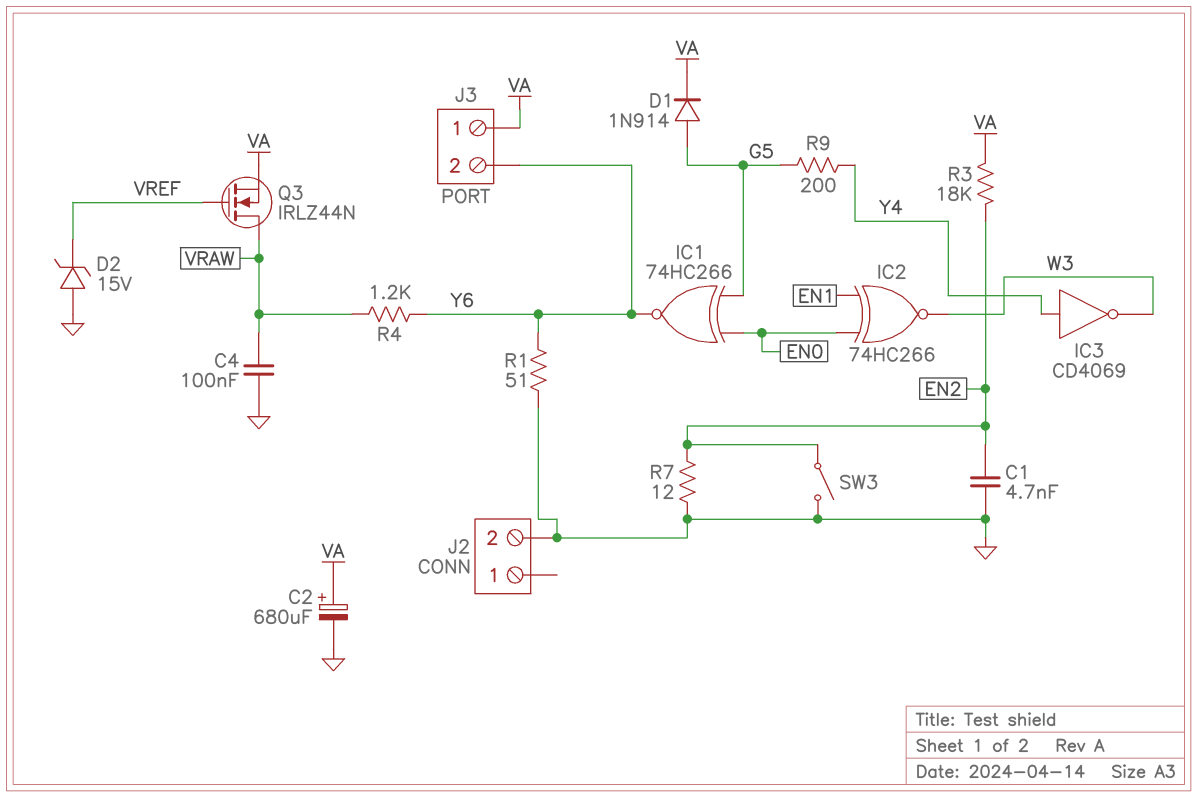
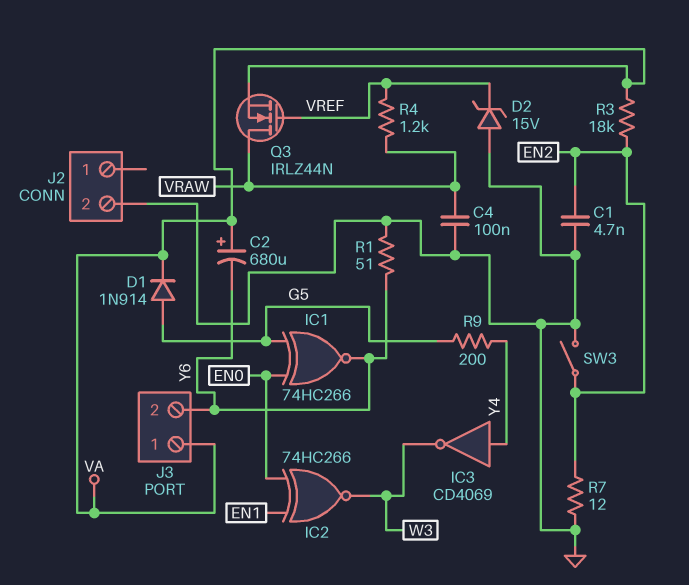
C2: 680uF (plus VA, minus GND) -> 680uF (plus VA, minus Y6)
R4: 1.2k (VRAW, Y6) -> 1.2k (VRAW, VREF)

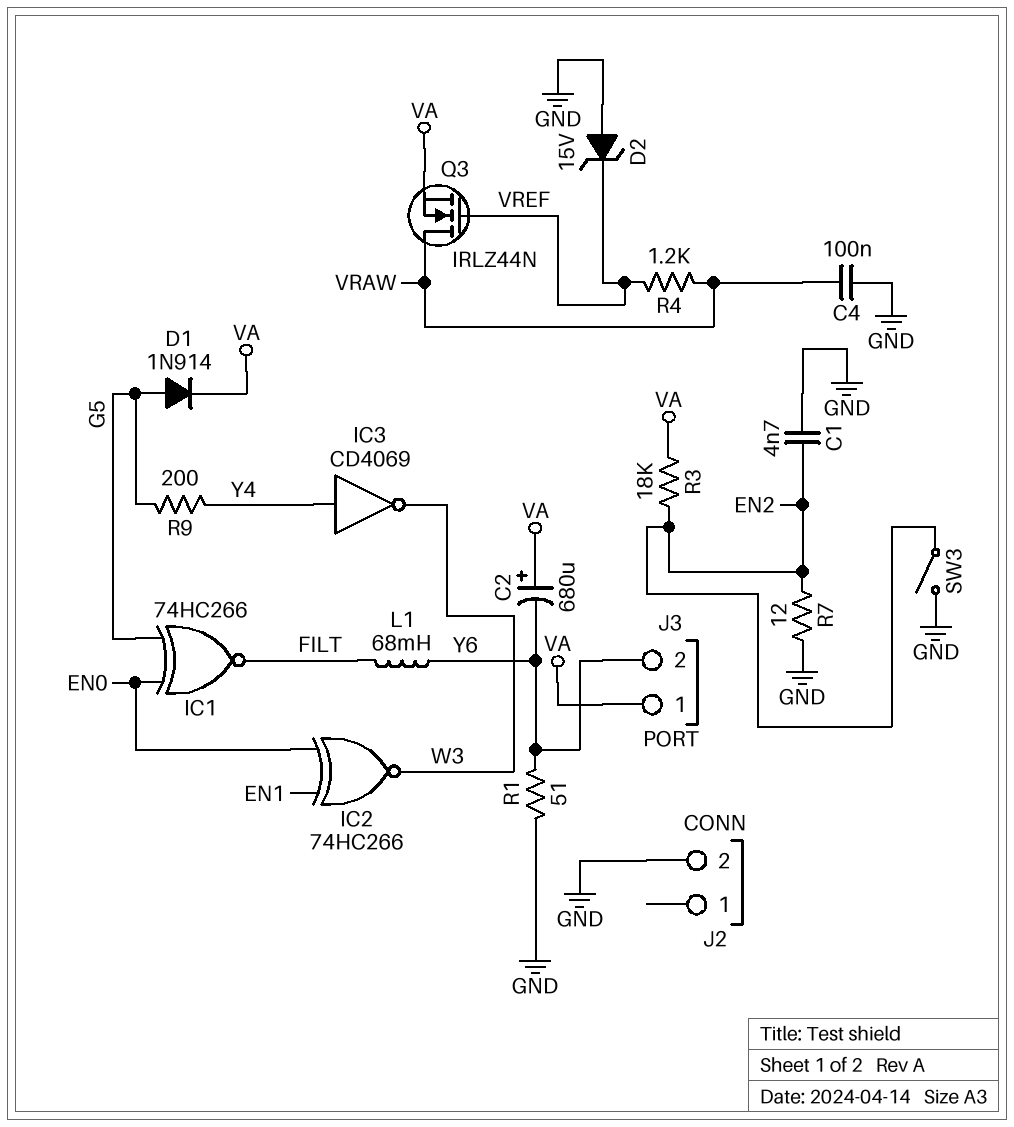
IC1: XNOR 74HC266 (in EN0, in G5, out Y6) -> XNOR 74HC266 (in EN0, in G5, out FILT)
L1: none -> 68mH (FILT, Y6)

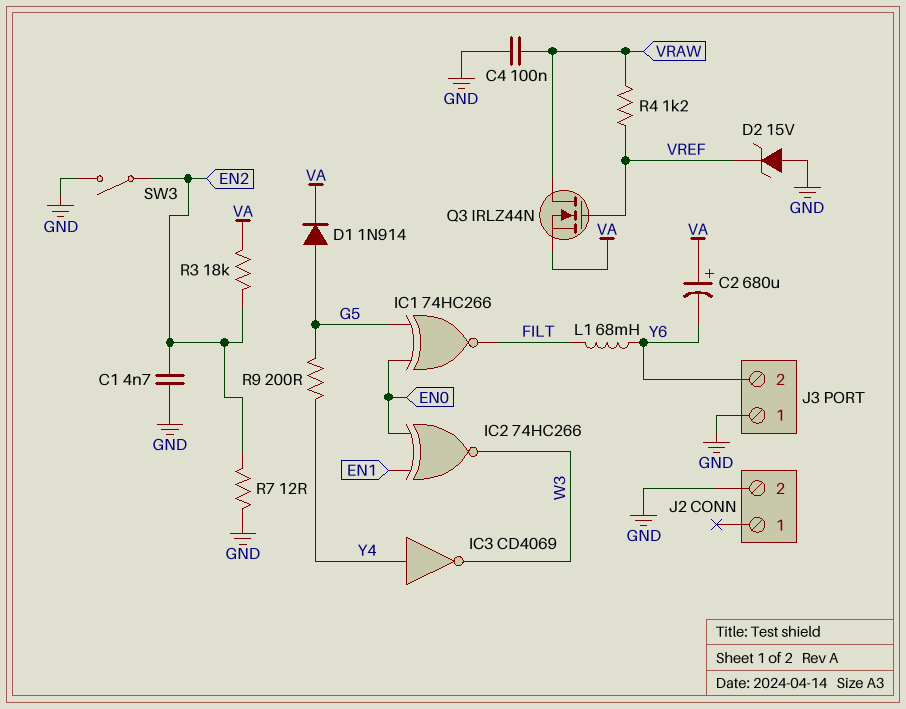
J3 pin 1: VA -> GND
R1: 51 (GND, Y6) -> none

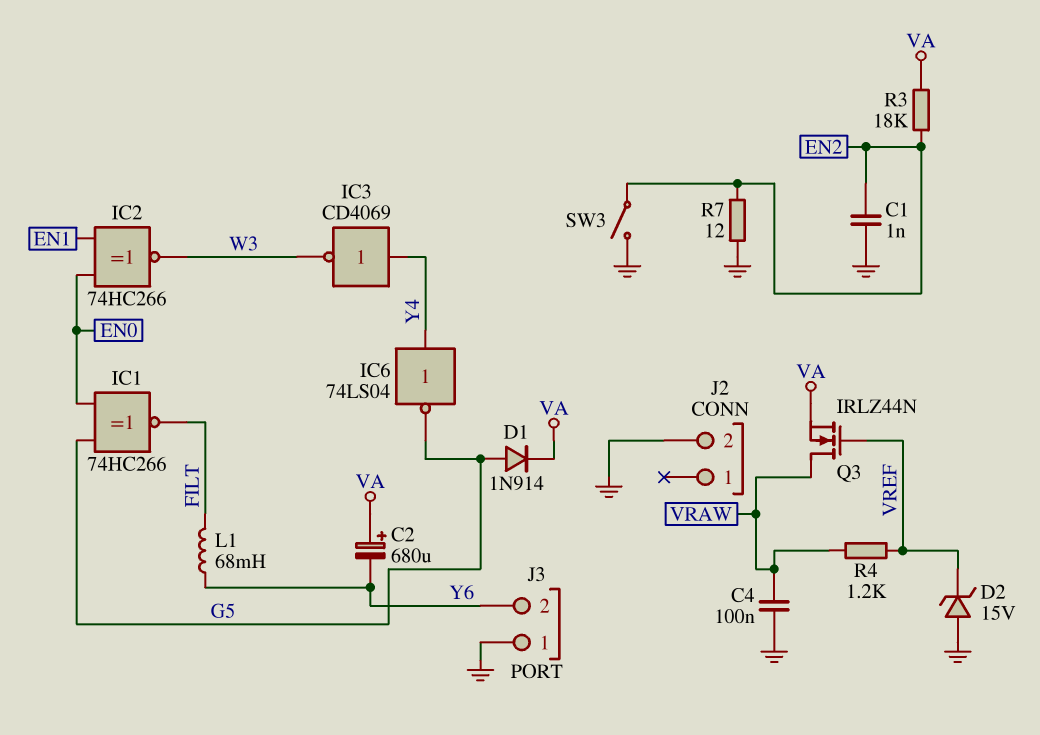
C1: 4.7nF (EN2, GND) -> 1nF (EN2, GND)
IC6: none -> NOT 74LS04 (in Y4, out G5)
R9: 200 (G5, Y4) -> none

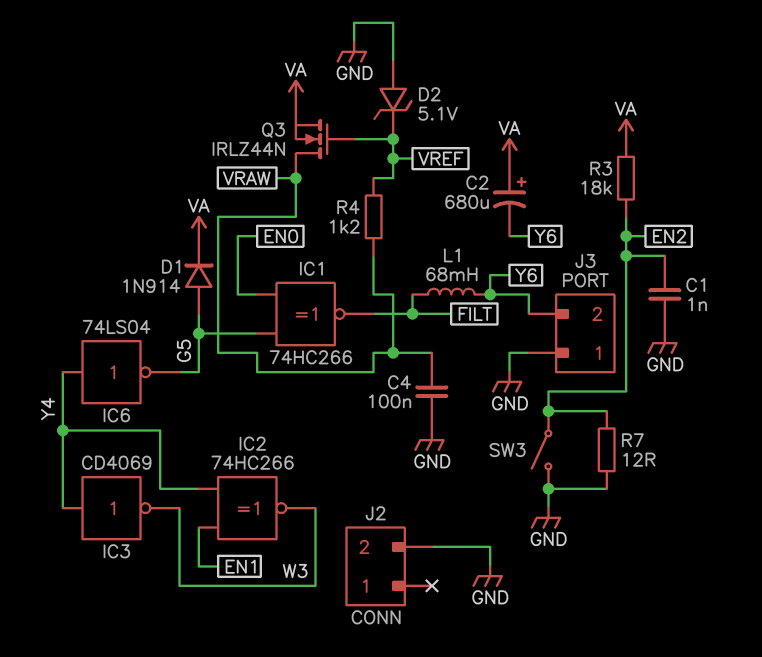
D2: zener 15V (A GND, K VREF) -> zener 5.1V (A GND, K VREF)
IC2: XNOR 74HC266 (in EN0, in EN1, out W3) -> XNOR 74HC266 (in EN1, in Y4, out W3)

